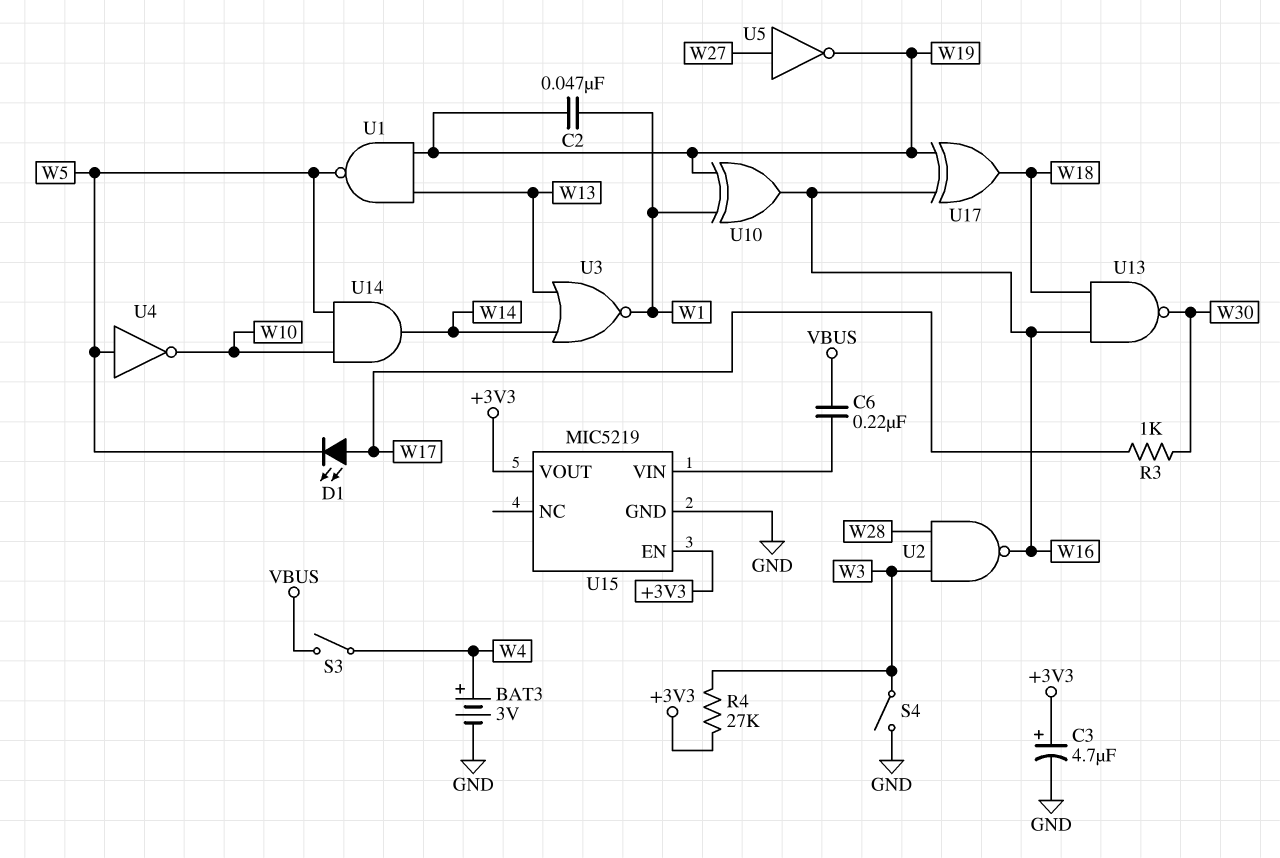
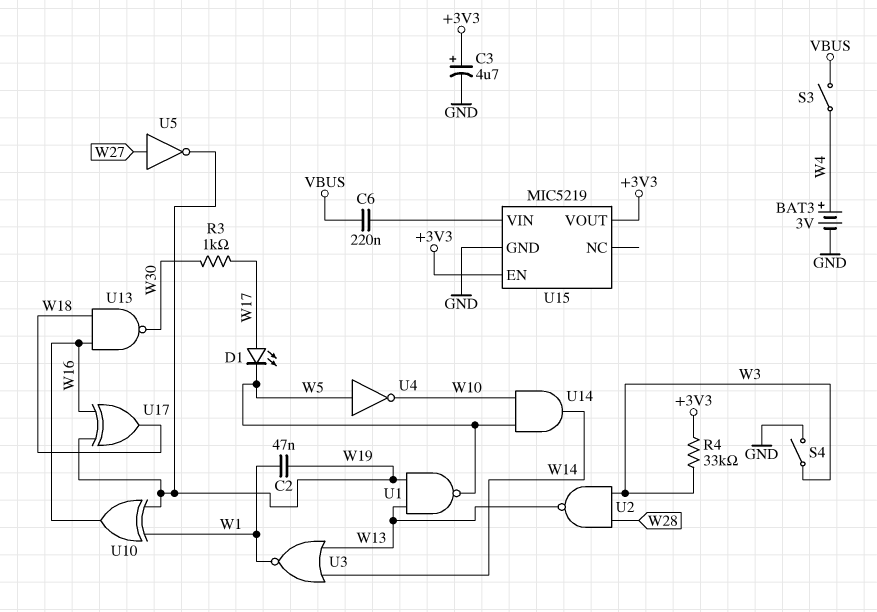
R4: 27k (+3V3, W3) -> 33k (+3V3, W3)
U2: NAND (in W3, in W28, out W16) -> NAND (in W3, in W28, out W13)

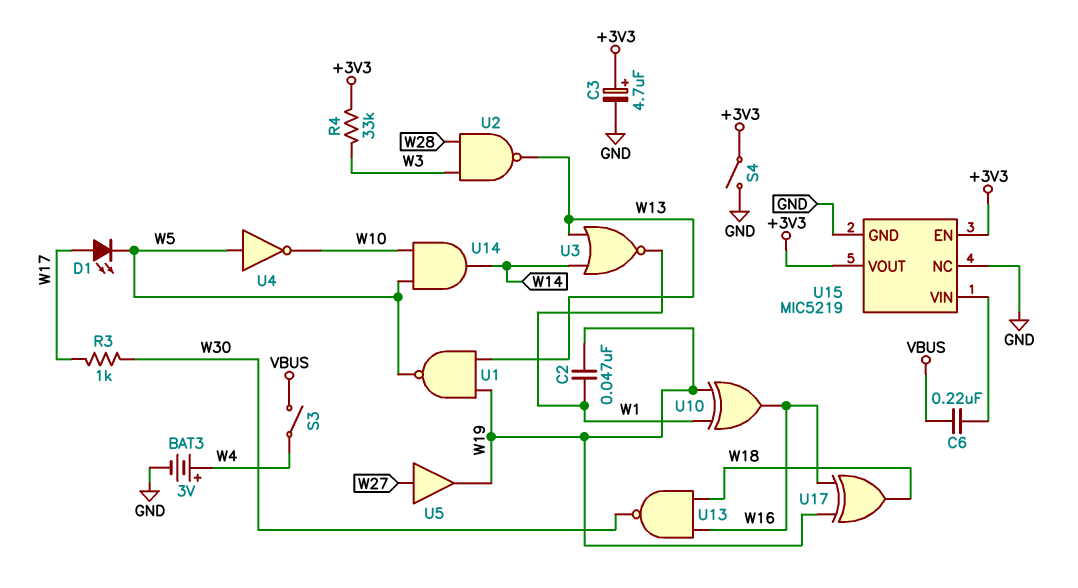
S4: switch (GND, W3) -> switch (+3V3, GND)
U5: NOT (in W27, out W19) -> buffer (in W27, out W19)
U15 pin NC: none -> GND

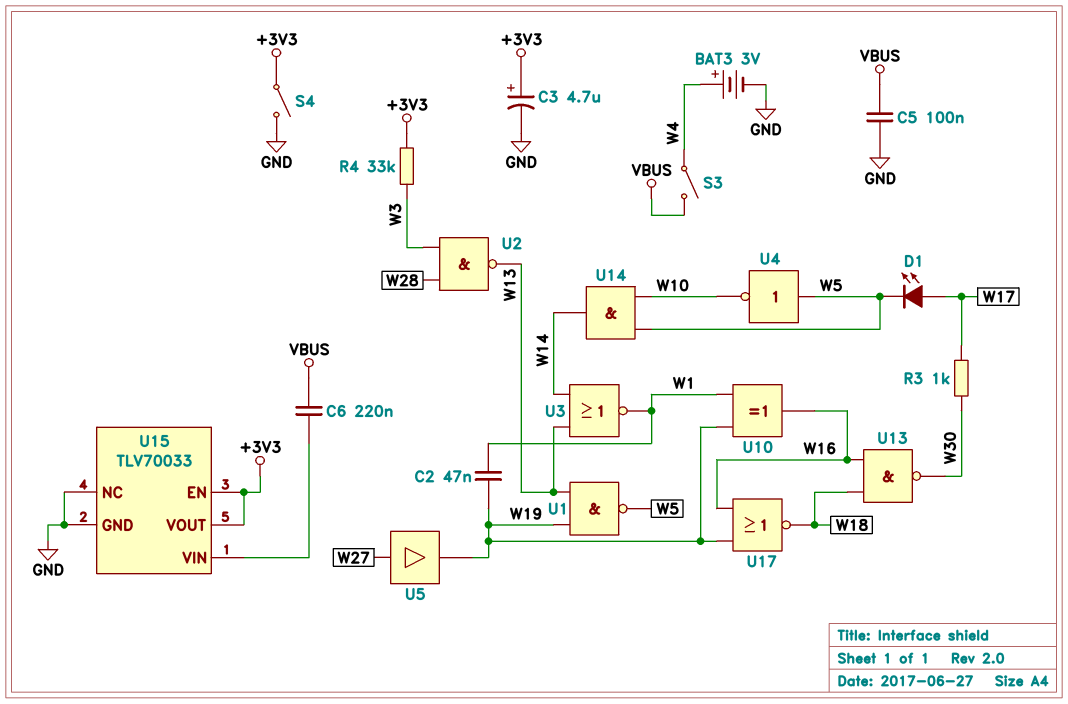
C5: none -> 100nF (GND, VBUS)
U15: MIC5219 -> TLV70033
U17: XOR (in W16, in W19, out W18) -> NOR (in W16, in W19, out W18)

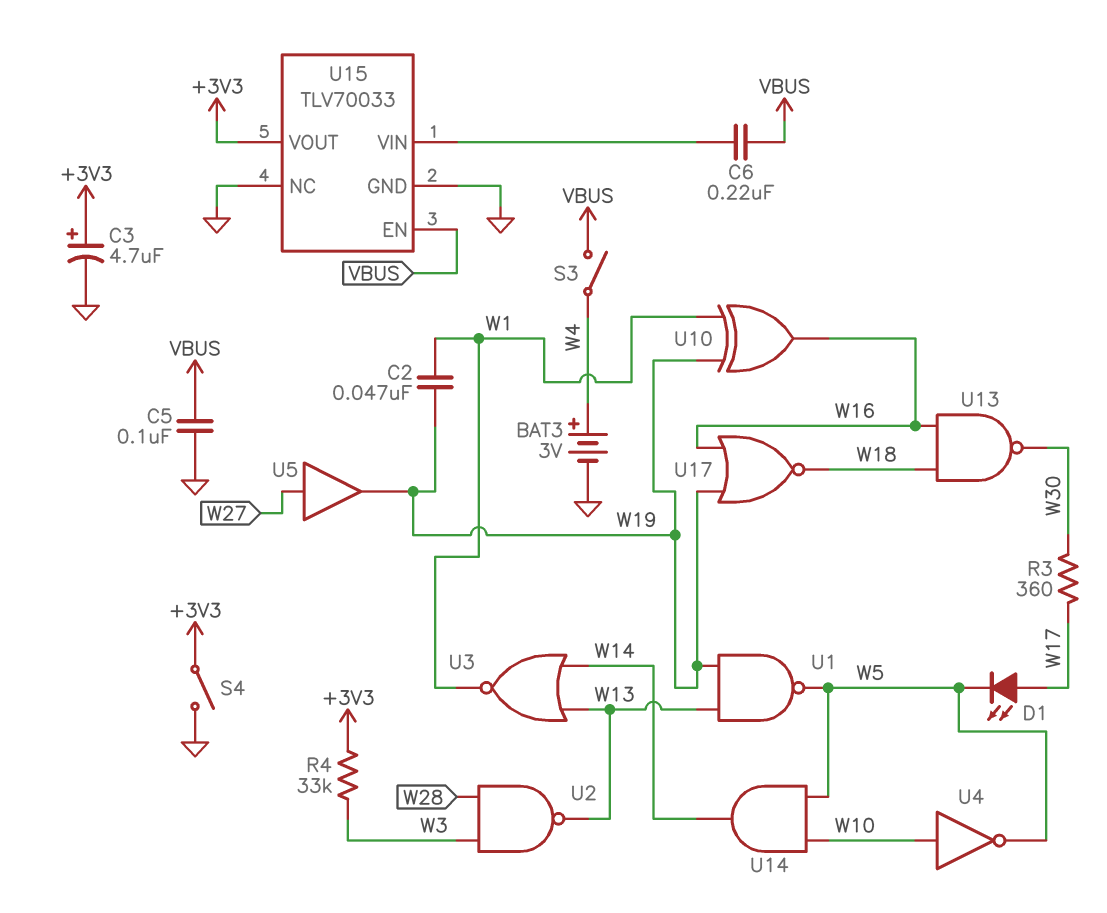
R3: 1k (W17, W30) -> 360 (W17, W30)
U4: NOT (in W5, out W10) -> NOT (in W10, out W5)
U15 pin EN: +3V3 -> VBUS

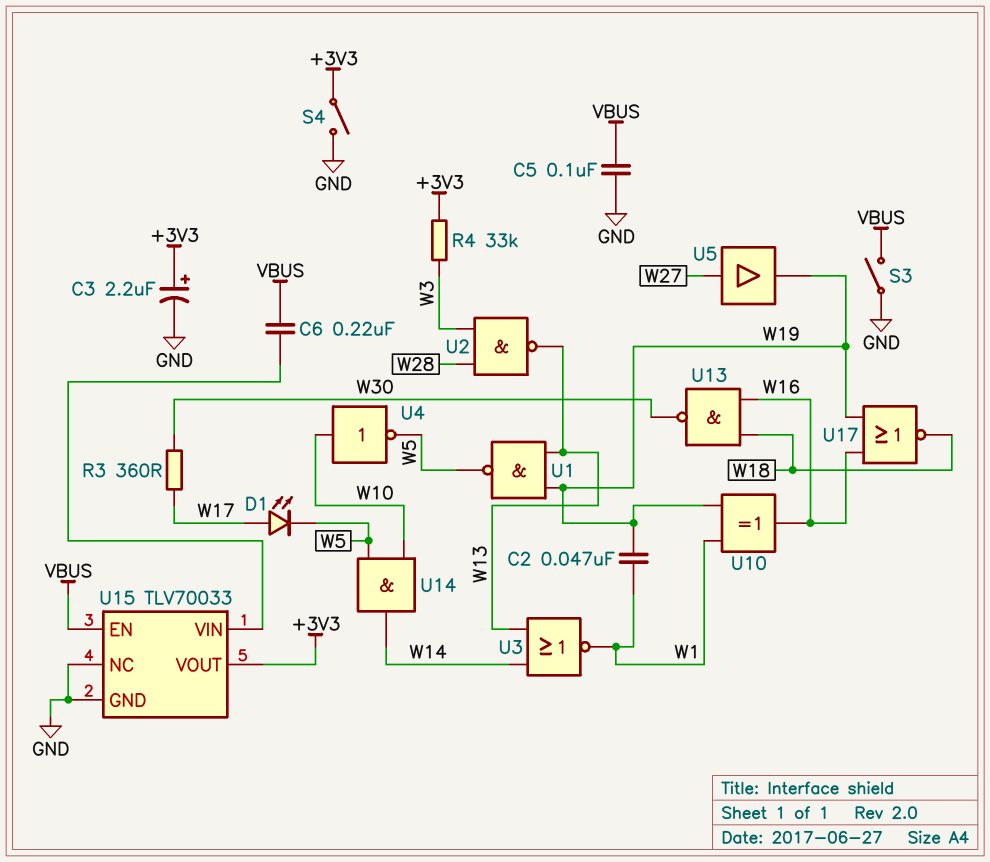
BAT3: 3V (plus W4, minus GND) -> none
C3: 4.7uF (plus +3V3, minus GND) -> 2.2uF (plus +3V3, minus GND)
S3: switch (VBUS, W4) -> switch (GND, VBUS)

